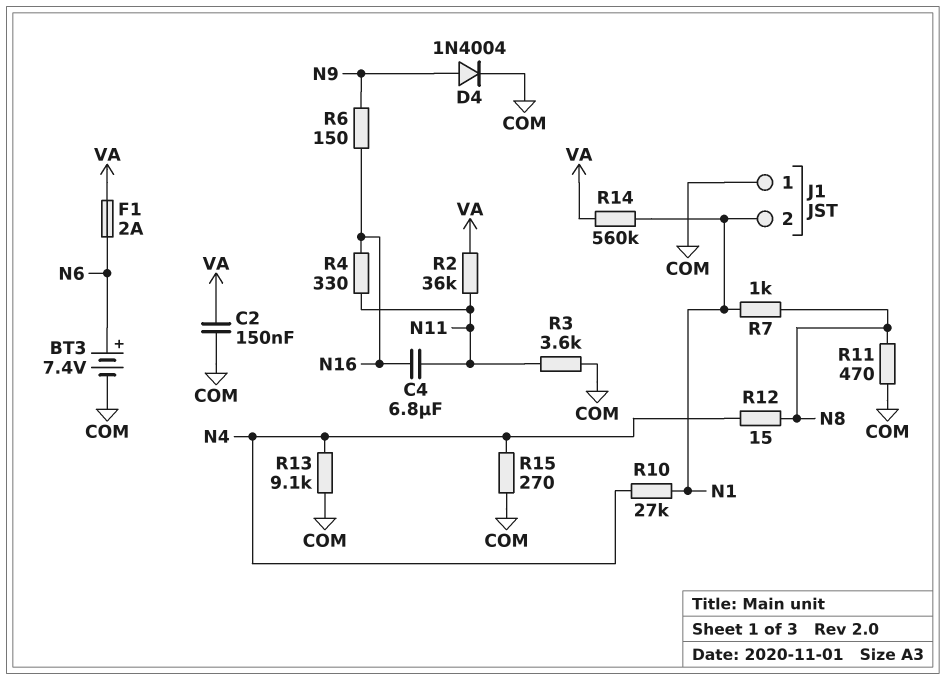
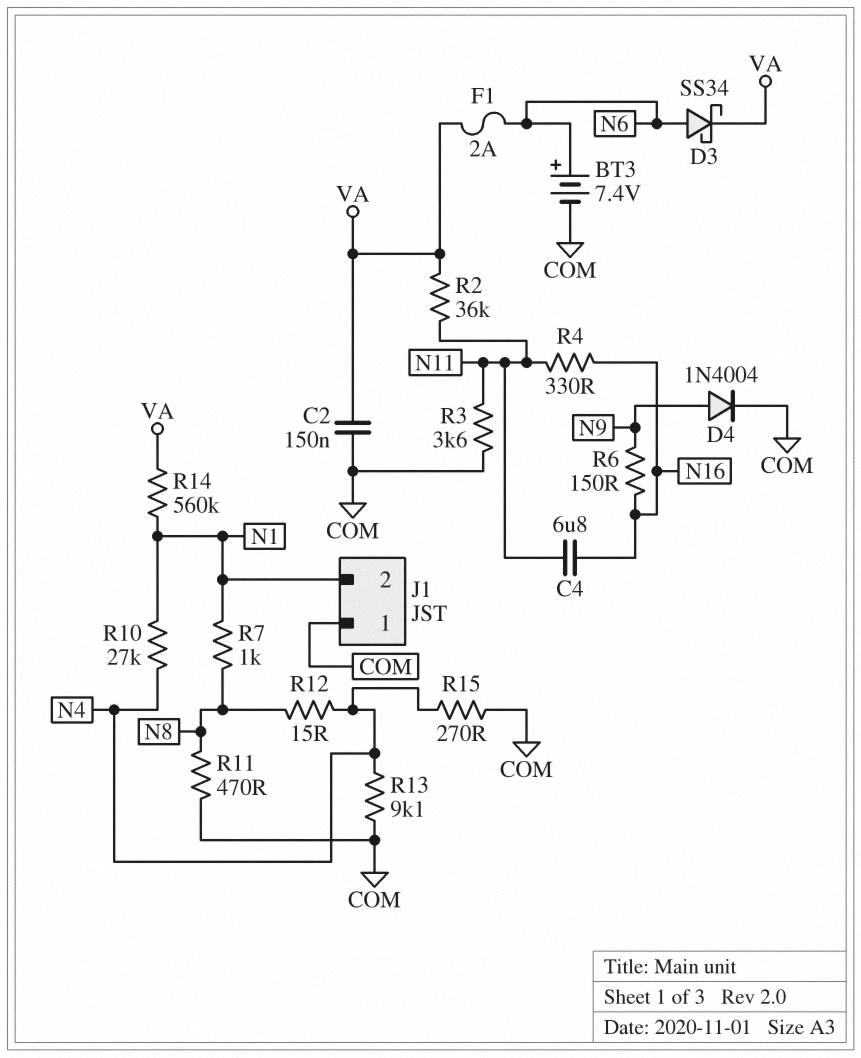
D3: none -> schottky SS34 (A N6, K VA)

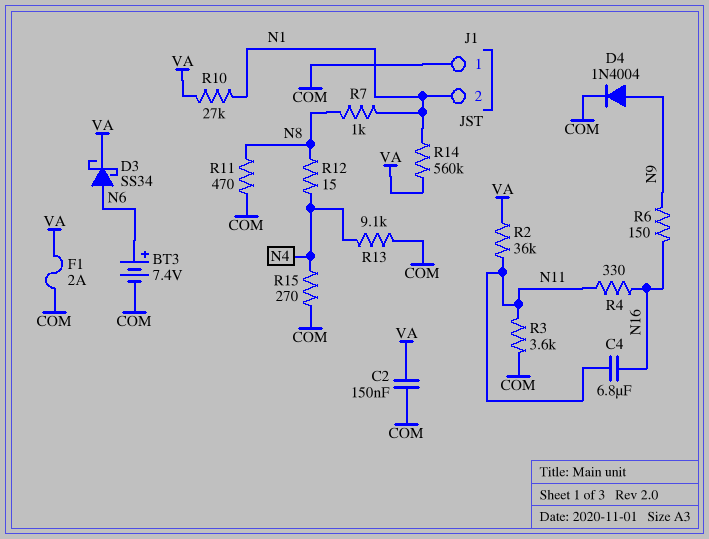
F1: 2A (N6, VA) -> 2A (COM, VA)
R10: 27k (N1, N4) -> 27k (N1, VA)

